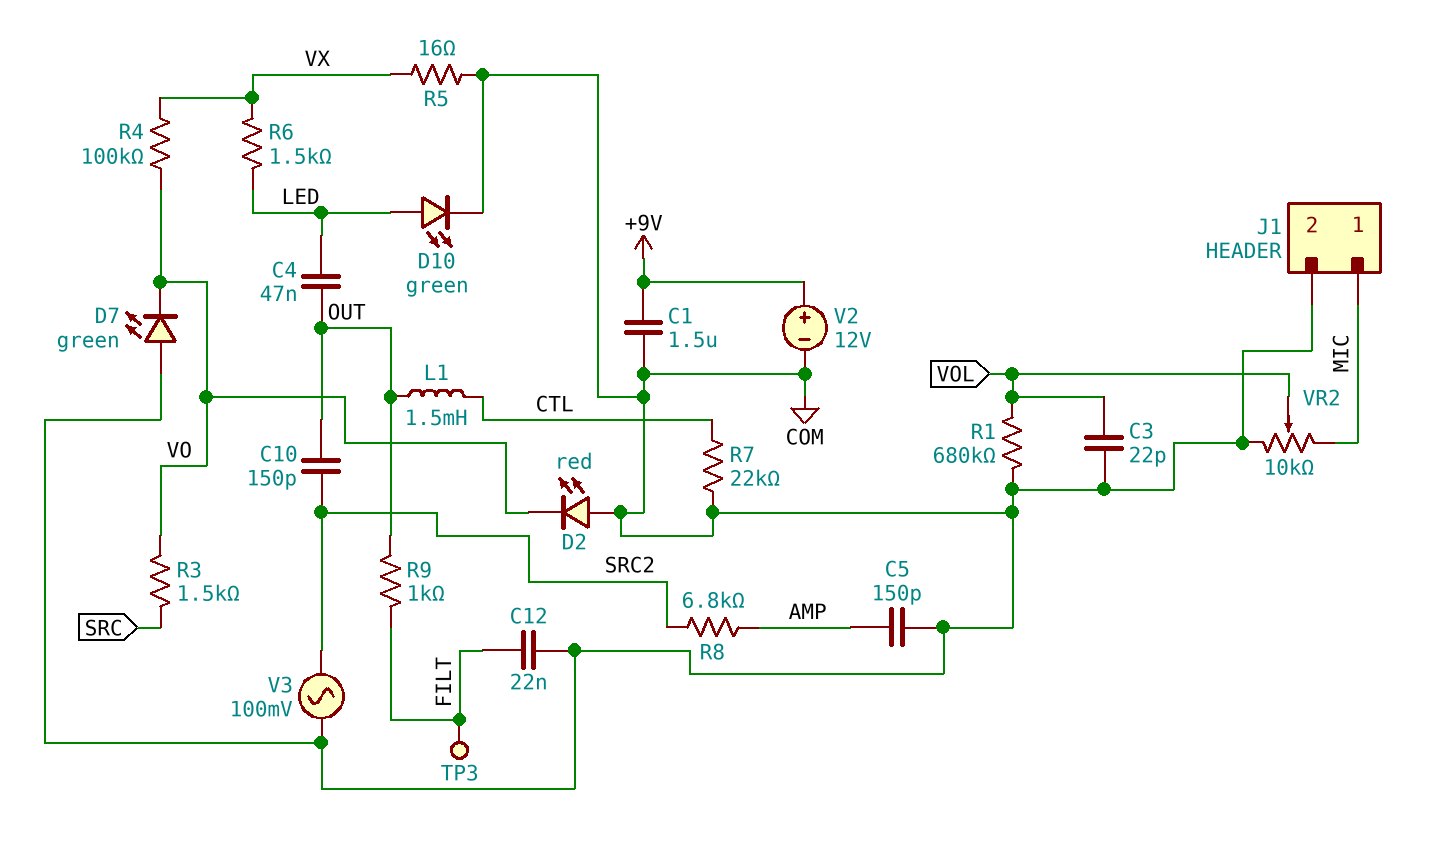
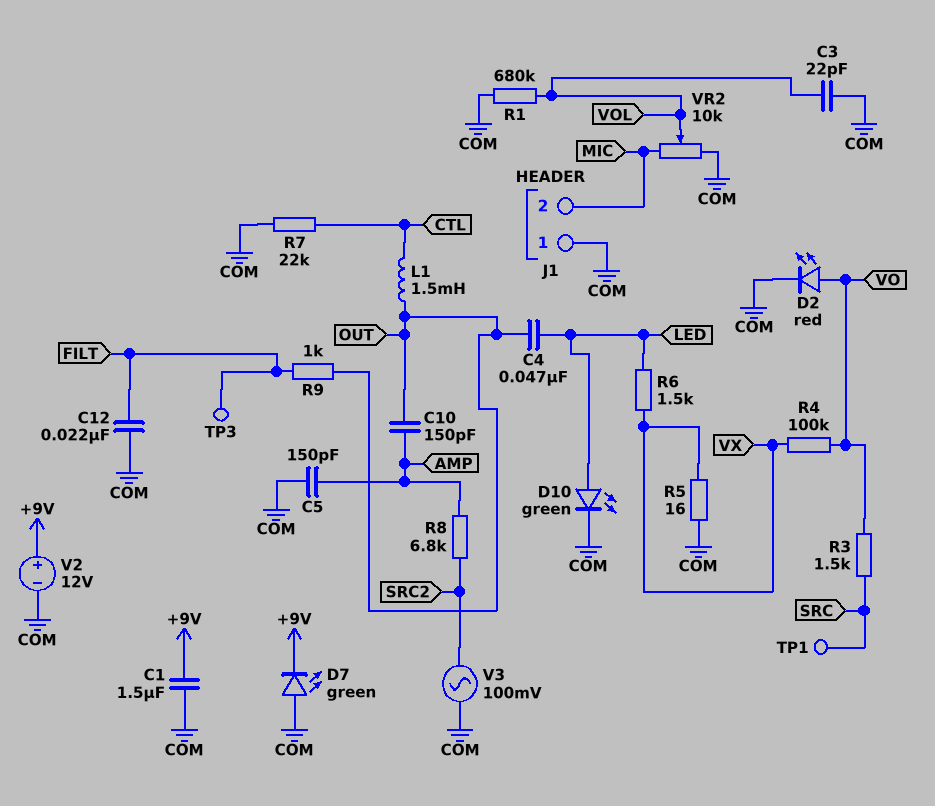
C10: 150pF (OUT, SRC2) -> 150pF (AMP, OUT)
D2: LED red (A COM, K VO) -> LED red (A VO, K COM)
D7: LED green (A COM, K VO) -> LED green (A COM, K +9V)
J1 pin 1: MIC -> COM
J1 pin 2: COM -> MIC
TP1: none -> test point (SRC)

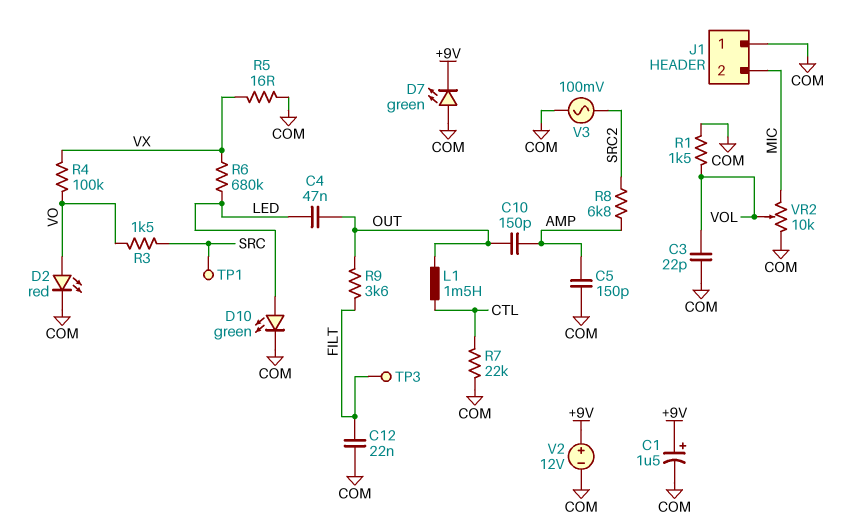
C1: 1.5uF (+9V, COM) -> 1.5uF (plus +9V, minus COM)
R1: 680k (COM, VOL) -> 1.5k (COM, VOL)
R6: 1.5k (LED, VX) -> 680k (LED, VX)
R9: 1k (FILT, OUT) -> 3.6k (FILT, OUT)

